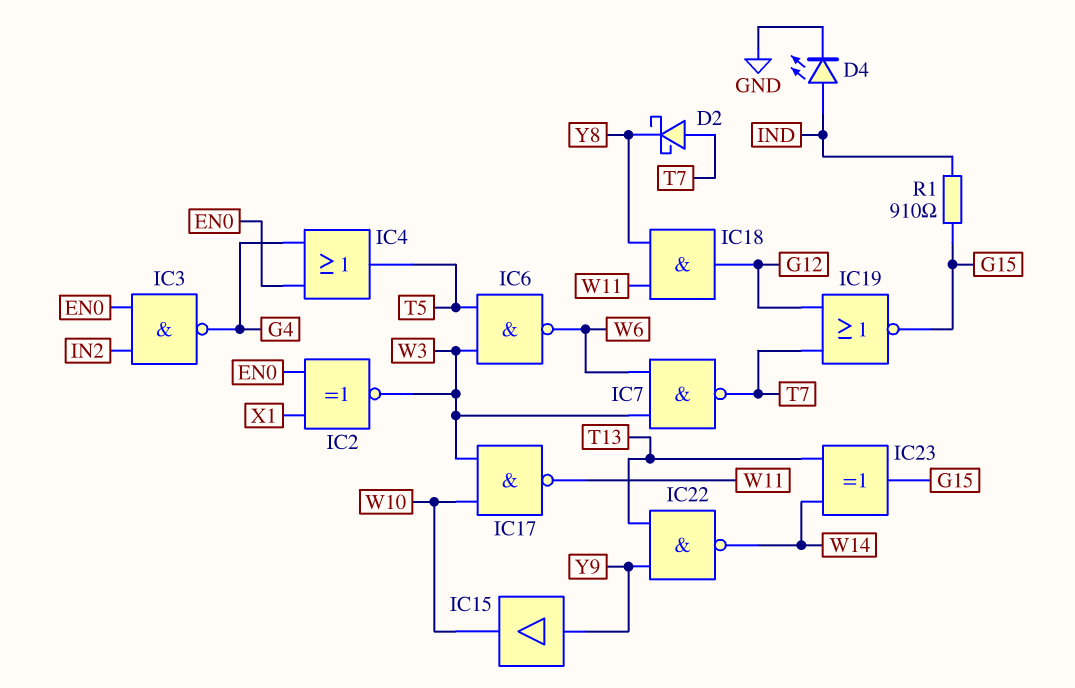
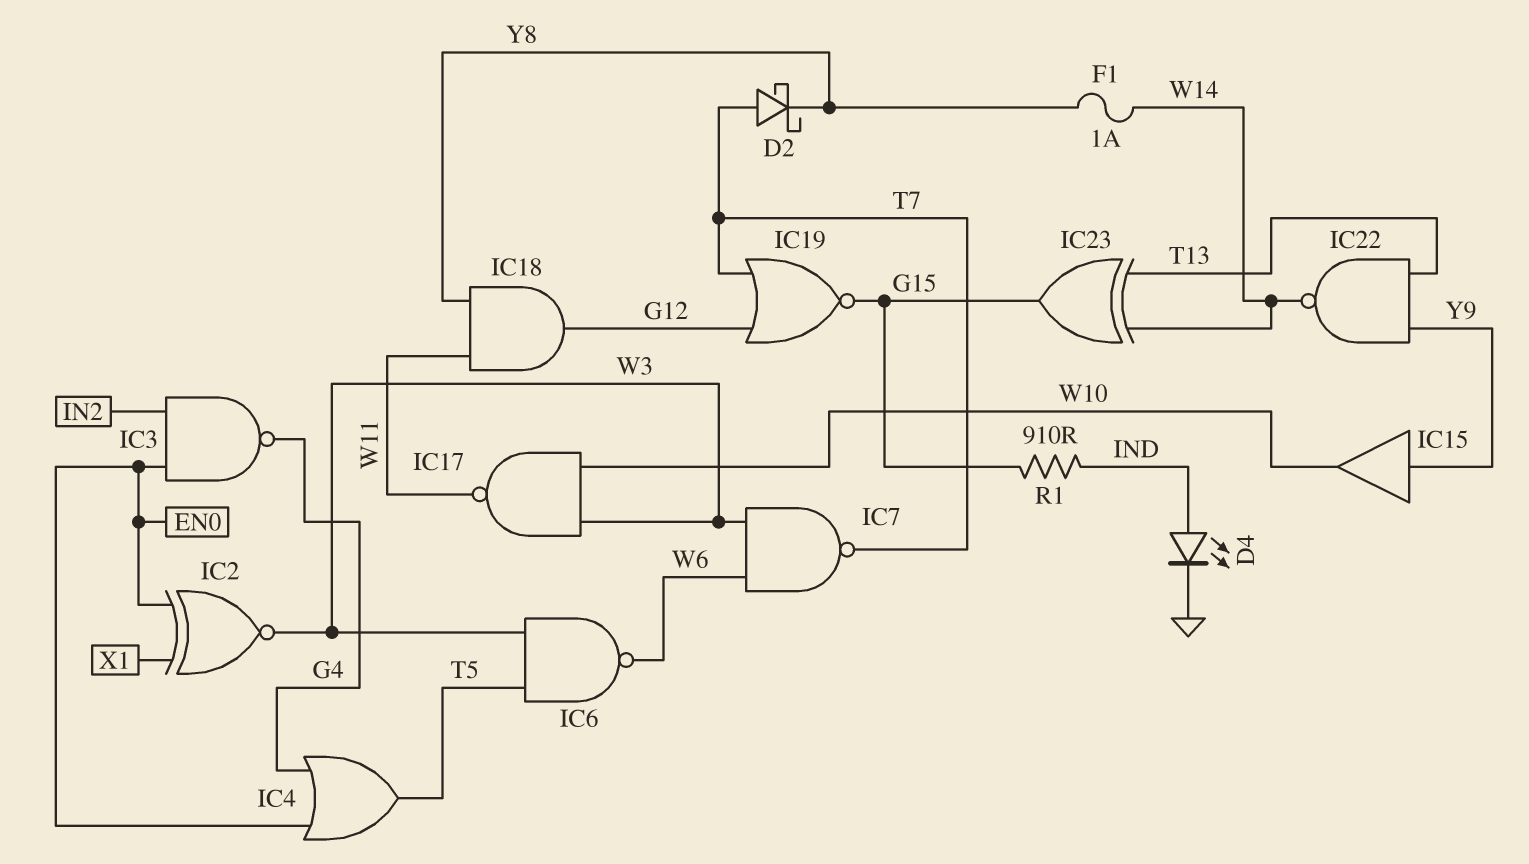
F1: none -> 1A (W14, Y8)

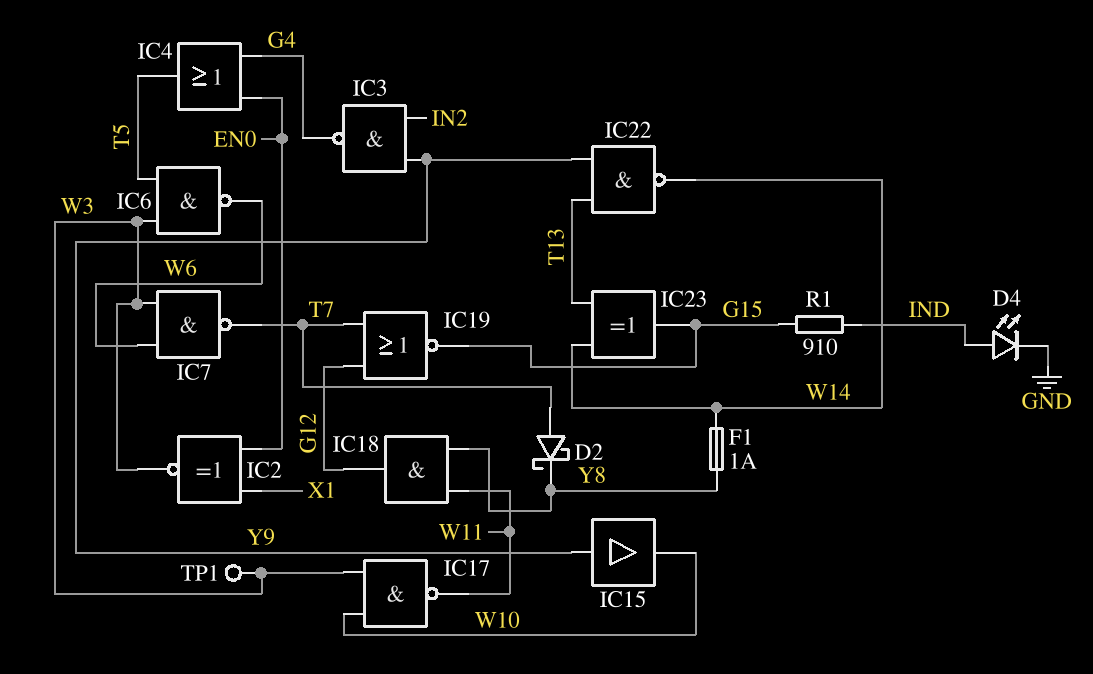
IC3: NAND (in EN0, in IN2, out G4) -> NAND (in IN2, in Y9, out G4)
TP1: none -> test point (W3)

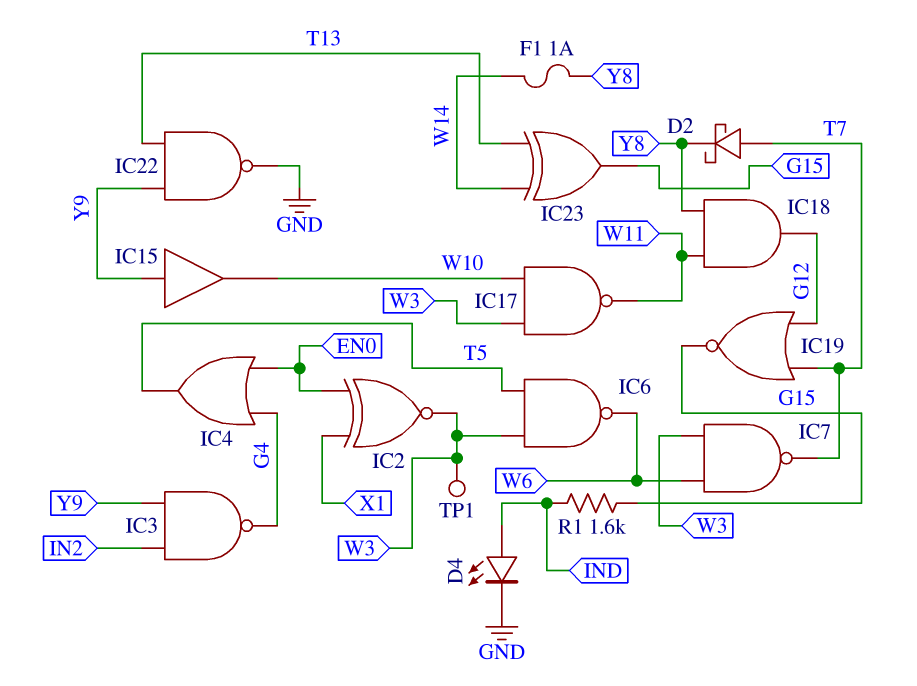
IC22: NAND (in T13, in Y9, out W14) -> NAND (in T13, in Y9, out GND)
R1: 910 (G15, IND) -> 1.6k (G15, IND)

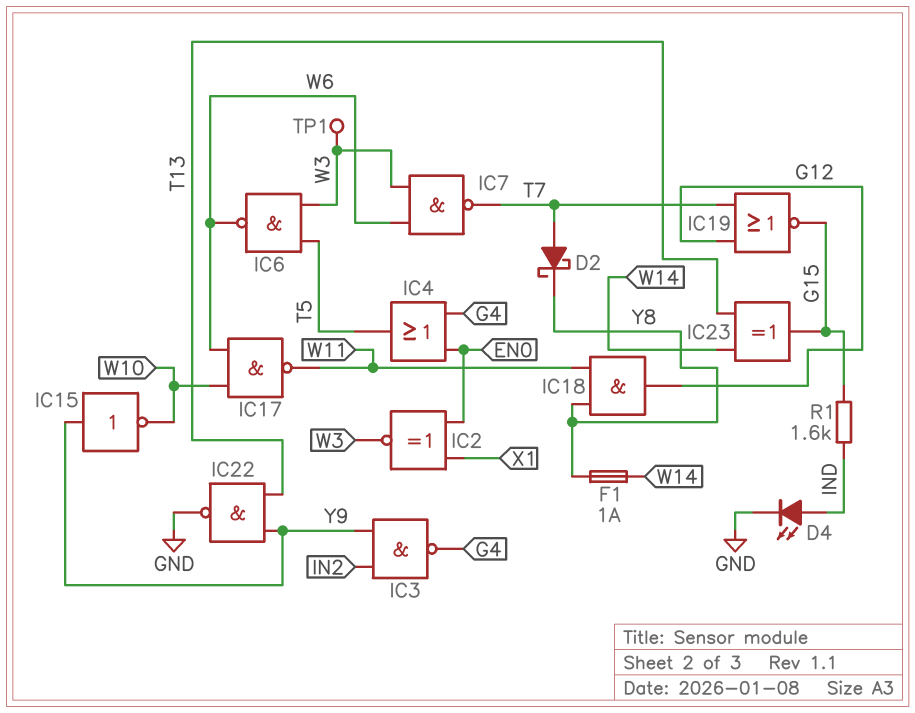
IC15: buffer (in Y9, out W10) -> NOT (in Y9, out W10)
IC17: NAND (in W3, in W10, out W11) -> NAND (in W6, in W10, out W11)

